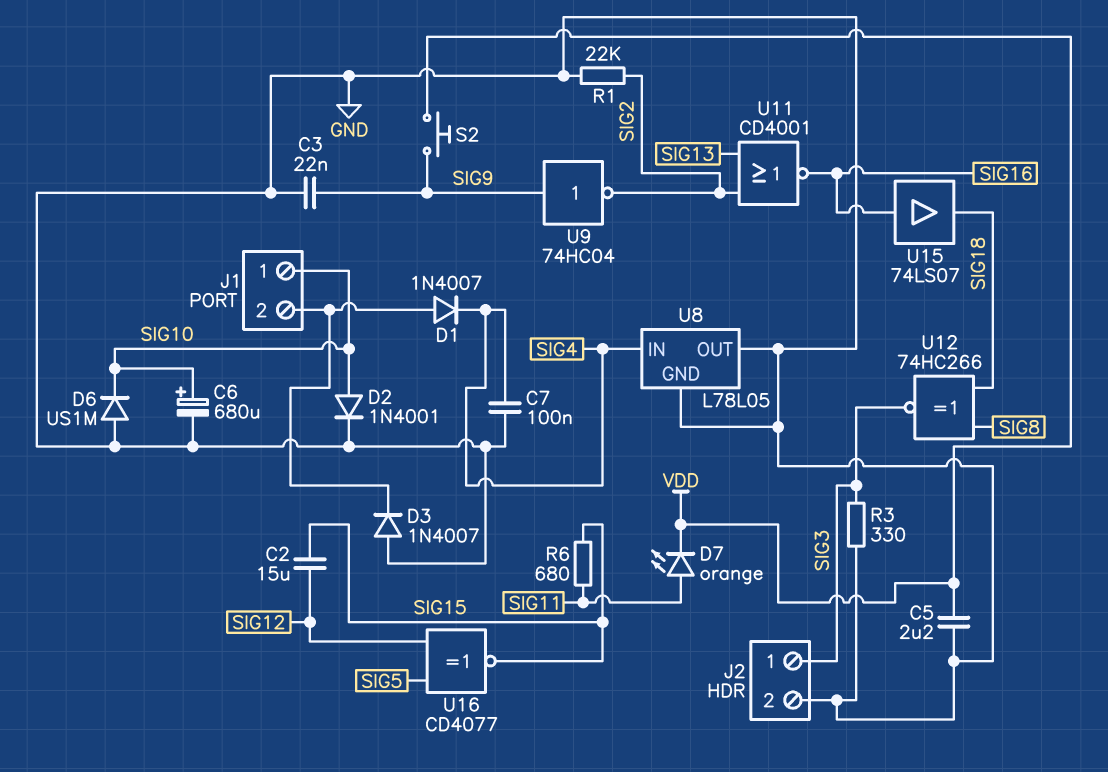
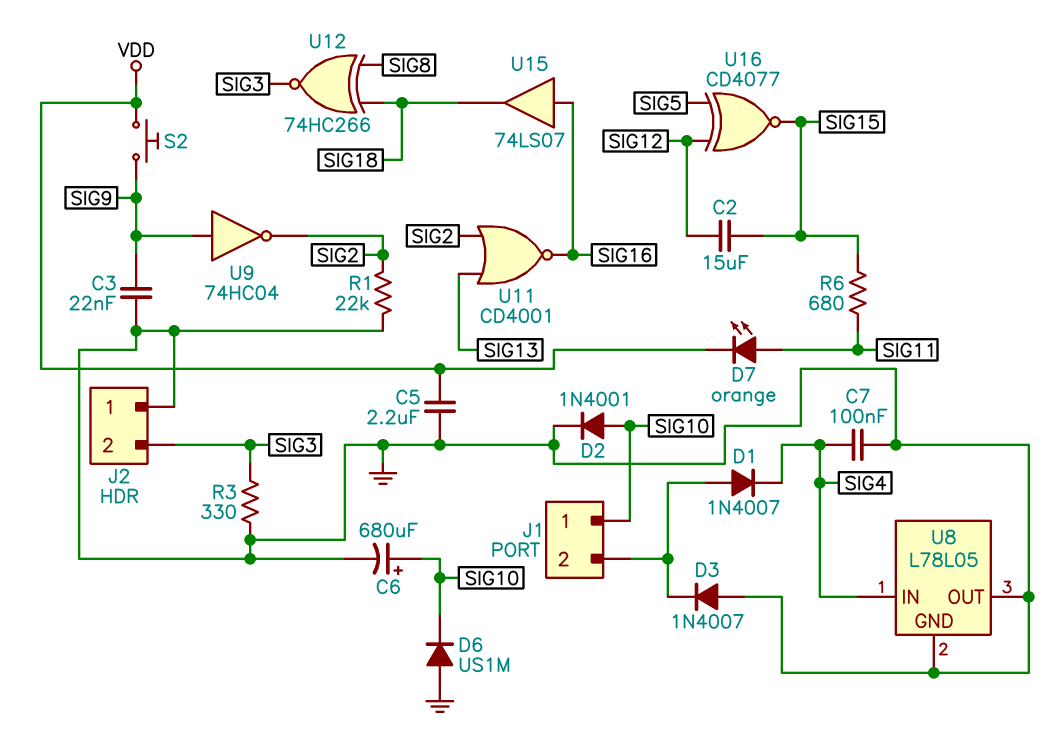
J2 pin 1: SIG3 -> GND
J2 pin 2: GND -> SIG3

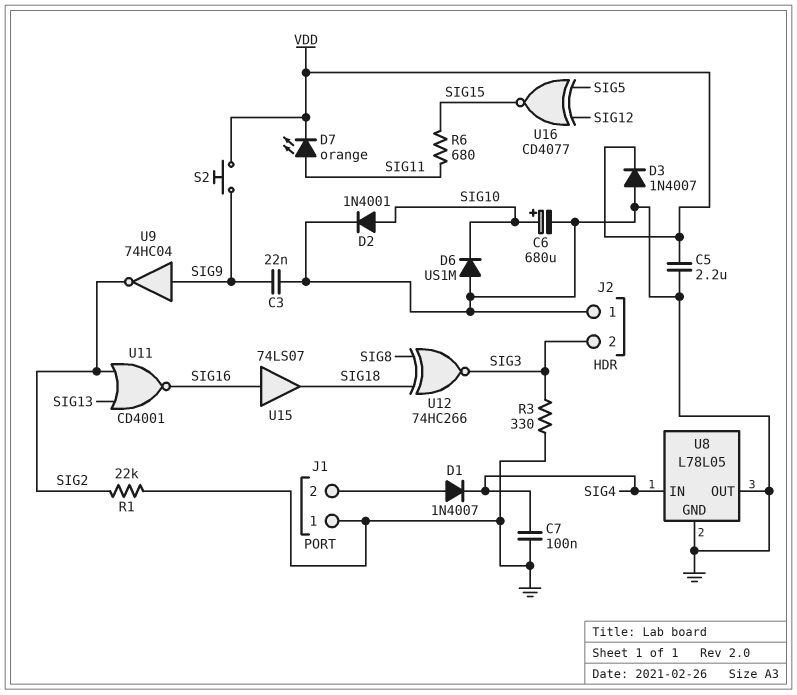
C2: 15uF (SIG12, SIG15) -> none
D3: diode 1N4007 (A GND, K J1/2) -> diode 1N4007 (A GND, K VDD)
J1 pin 1: SIG10 -> GND

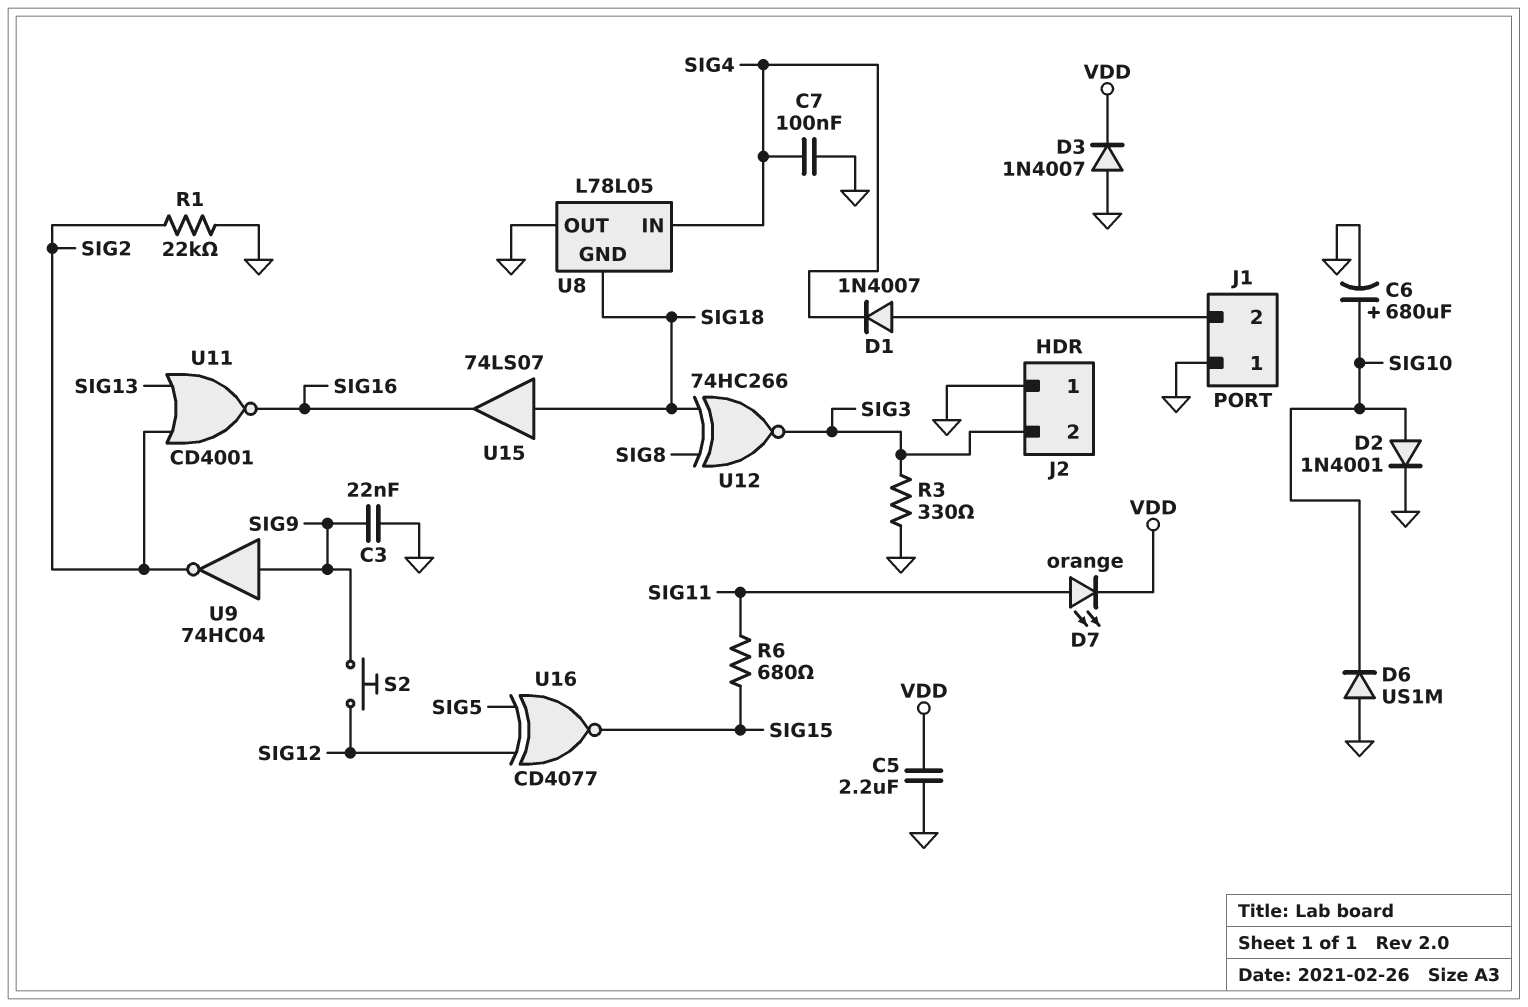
S2: button (SIG9, VDD) -> button (SIG9, SIG12)
U8 pin GND: GND -> SIG18
U15: buffer 74LS07 (in SIG16, out SIG18) -> buffer 74LS07 (in SIG18, out SIG16)

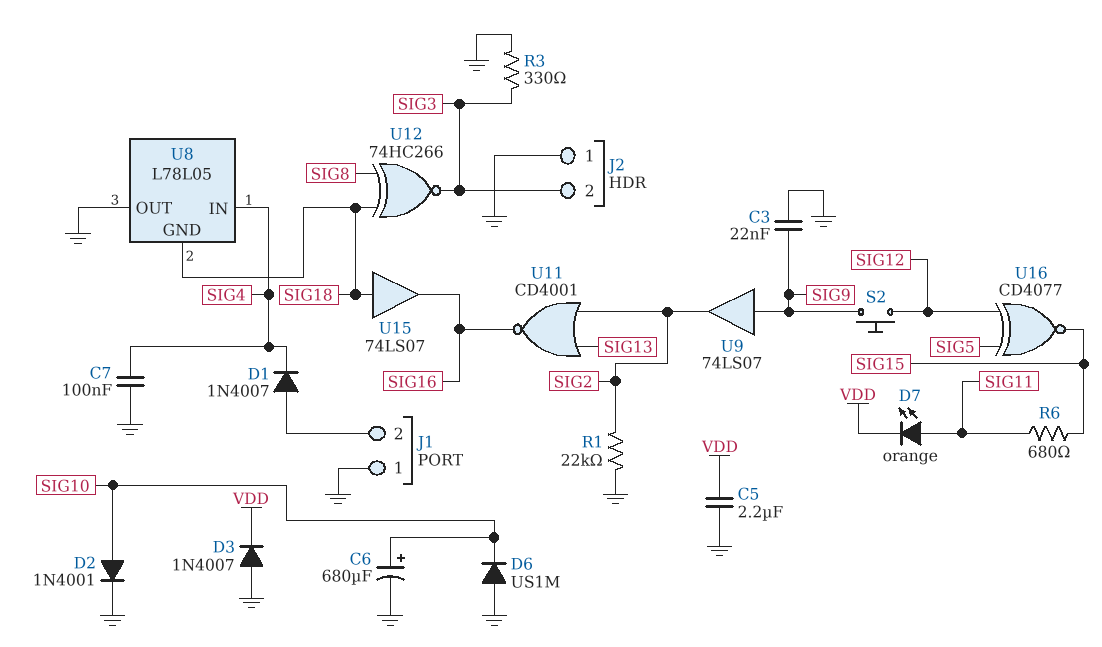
U9: NOT 74HC04 (in SIG9, out SIG2) -> buffer 74LS07 (in SIG9, out SIG2)

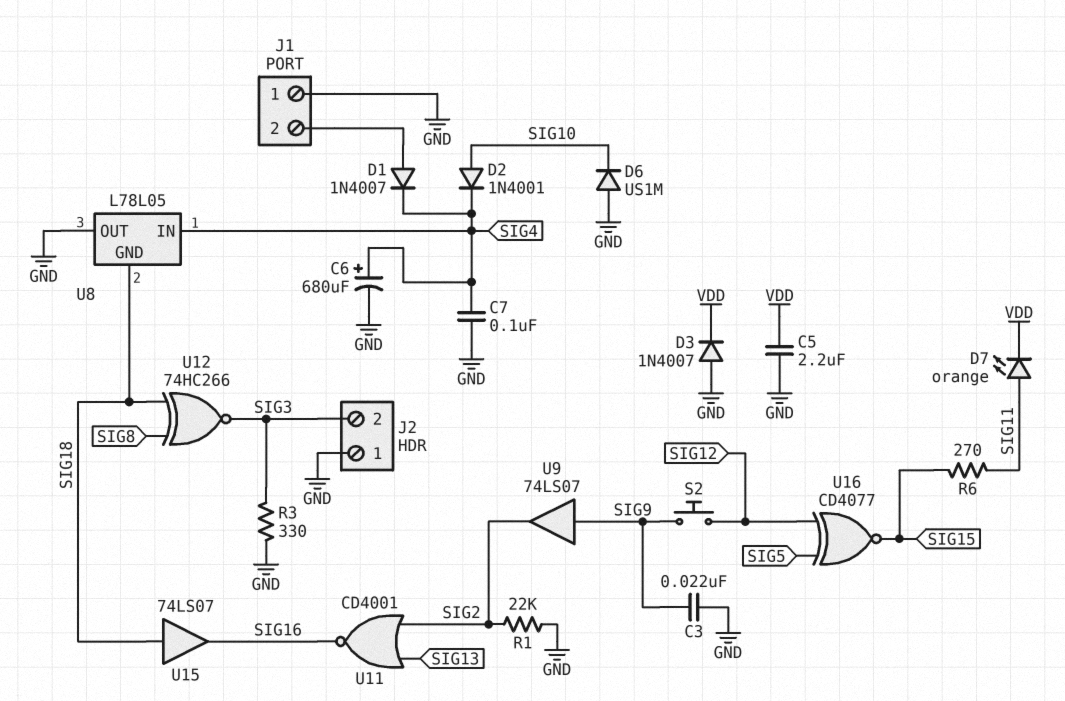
C6: 680uF (plus SIG10, minus GND) -> 680uF (plus SIG4, minus GND)
D2: diode 1N4001 (A SIG10, K GND) -> diode 1N4001 (A SIG10, K SIG4)
R6: 680 (SIG11, SIG15) -> 270 (SIG11, SIG15)

